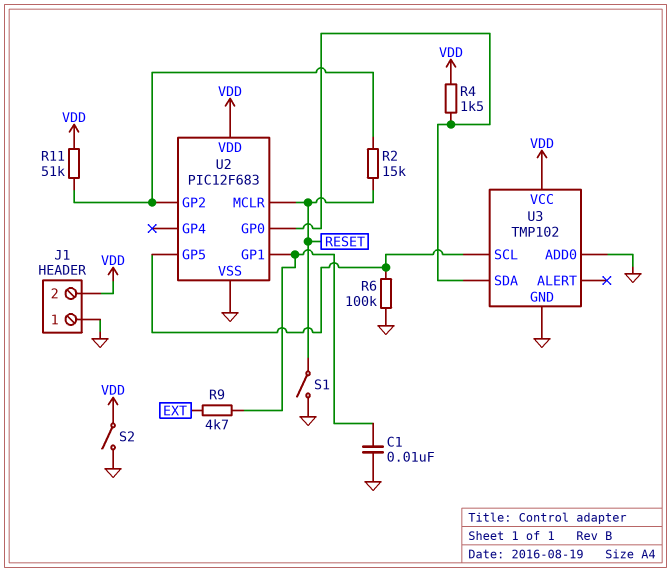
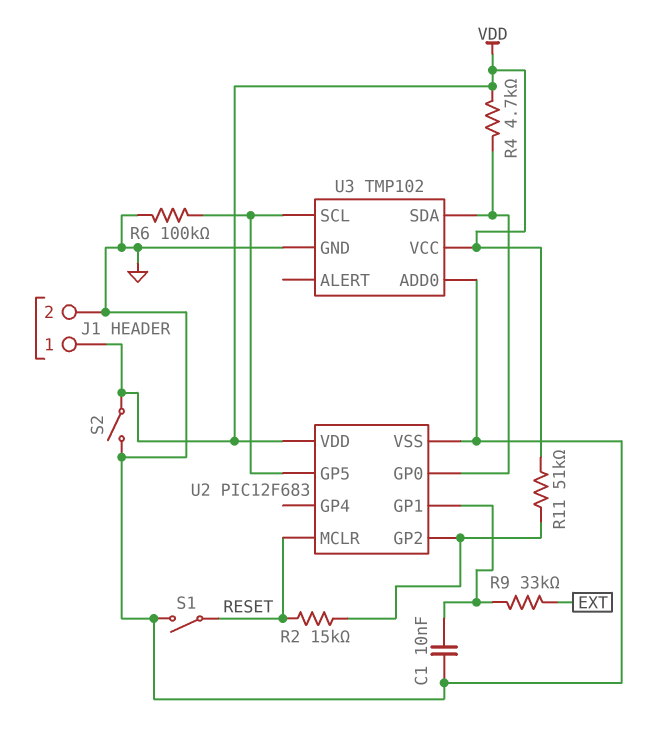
J1 pin 1: GND -> VDD
J1 pin 2: VDD -> GND
R4: 1.5k (U2/GP0, VDD) -> 4.7k (U2/GP0, VDD)
R9: 4.7k (EXT, U2/GP1) -> 33k (EXT, U2/GP1)

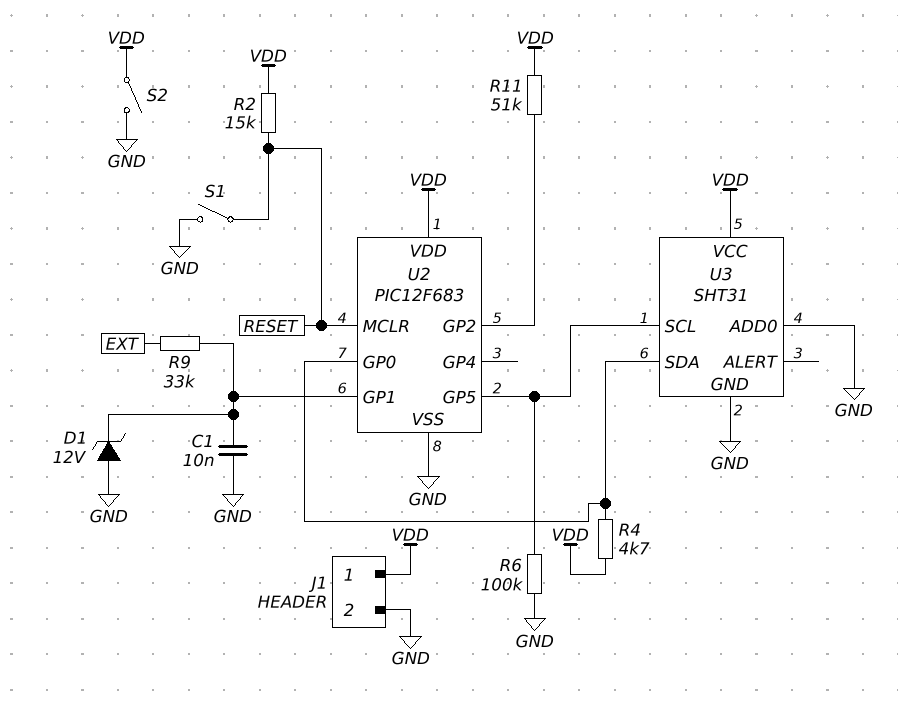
D1: none -> zener 12V (A GND, K U2/GP1)
R2: 15k (RESET, U2/GP2) -> 15k (RESET, VDD)
U3: TMP102 -> SHT31

